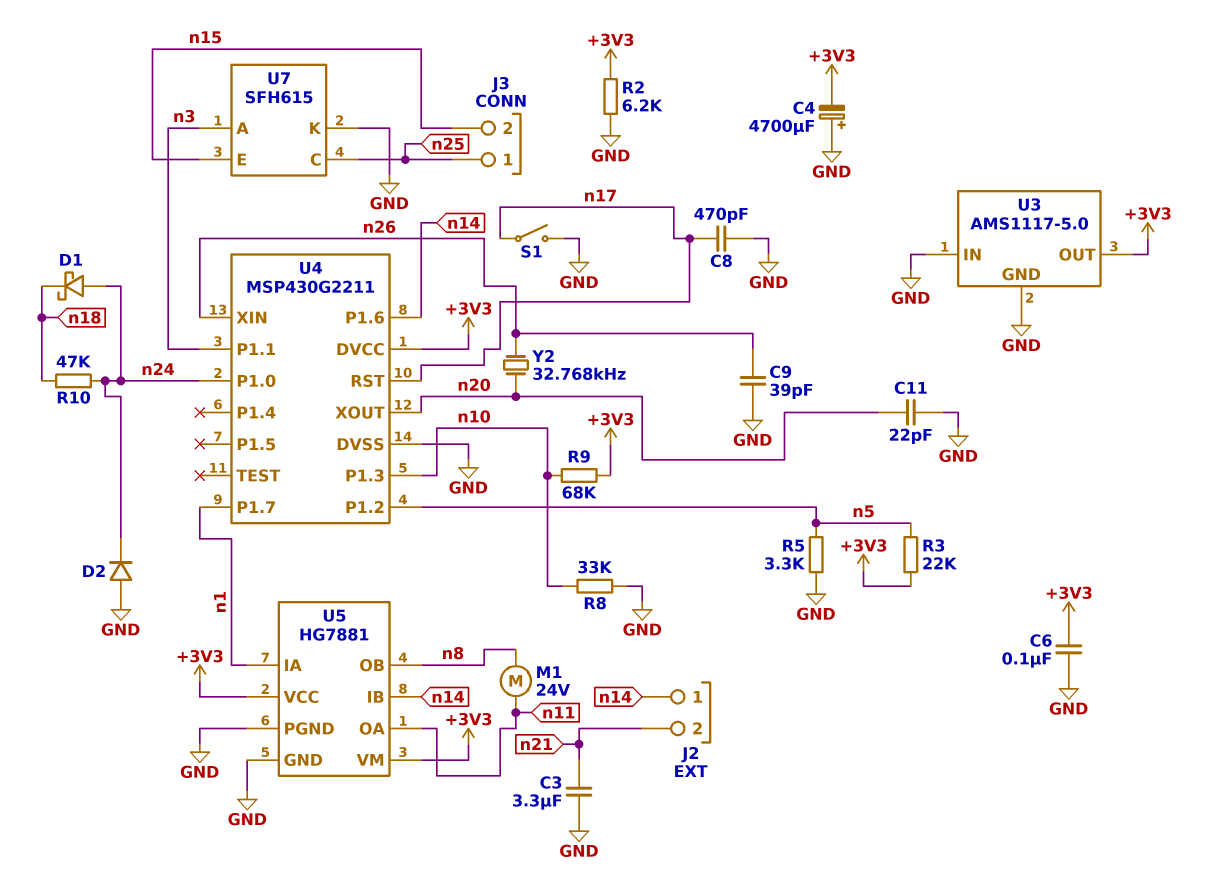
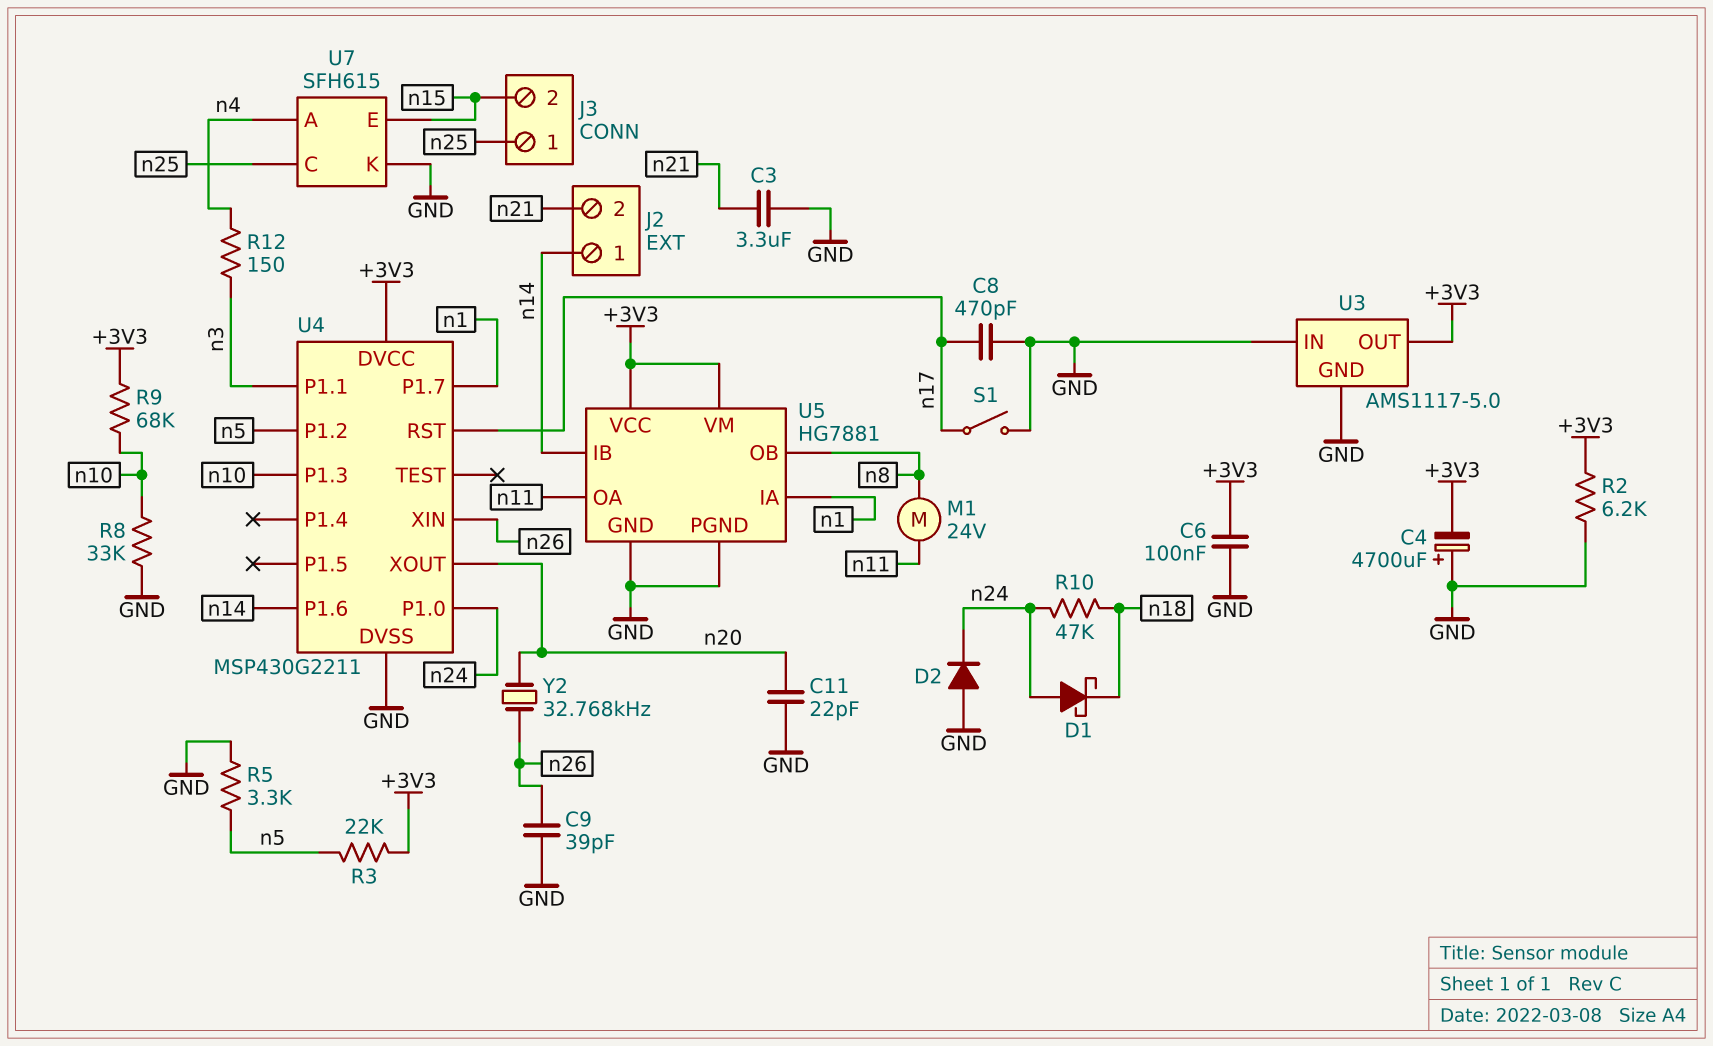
R12: none -> 150 (n3, n4)
U7 pin A: n3 -> n4

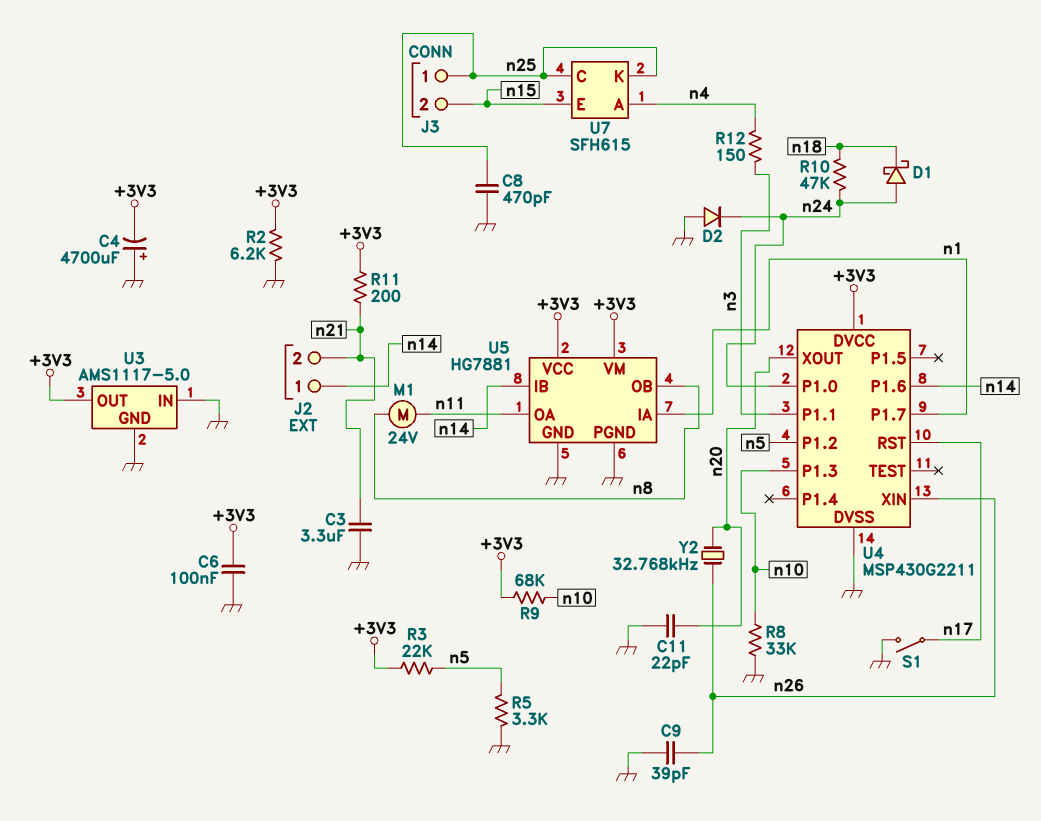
C8: 470pF (GND, n17) -> 470pF (GND, n25)
R11: none -> 200 (+3V3, n21)
U7 pin K: GND -> n25

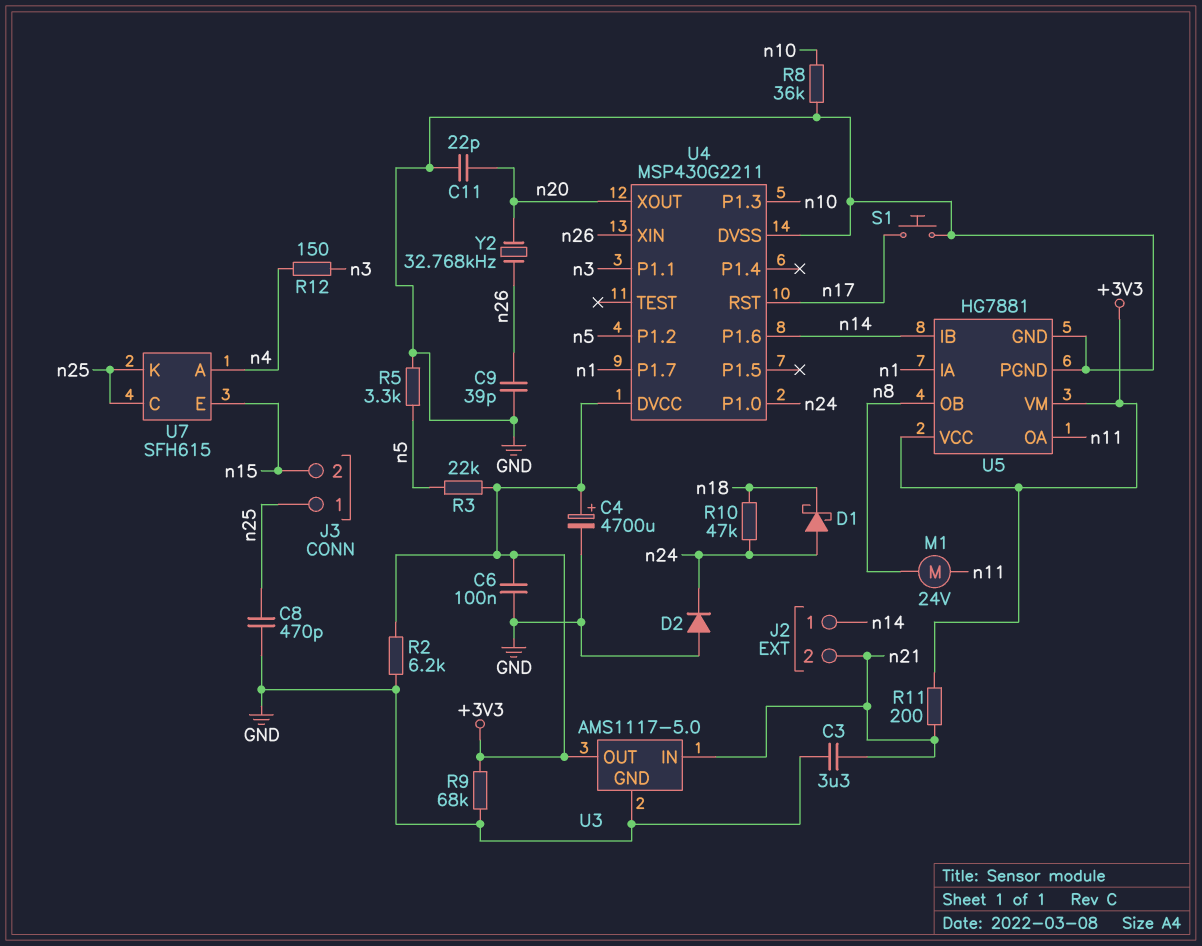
C4: 4700uF (plus GND, minus +3V3) -> 4700uF (plus +3V3, minus GND)
R8: 33k (GND, n10) -> 36k (GND, n10)
R9: 68k (+3V3, n10) -> 68k (+3V3, GND)
S1: switch (GND, n17) -> button (GND, n17)
U3 pin IN: GND -> n21

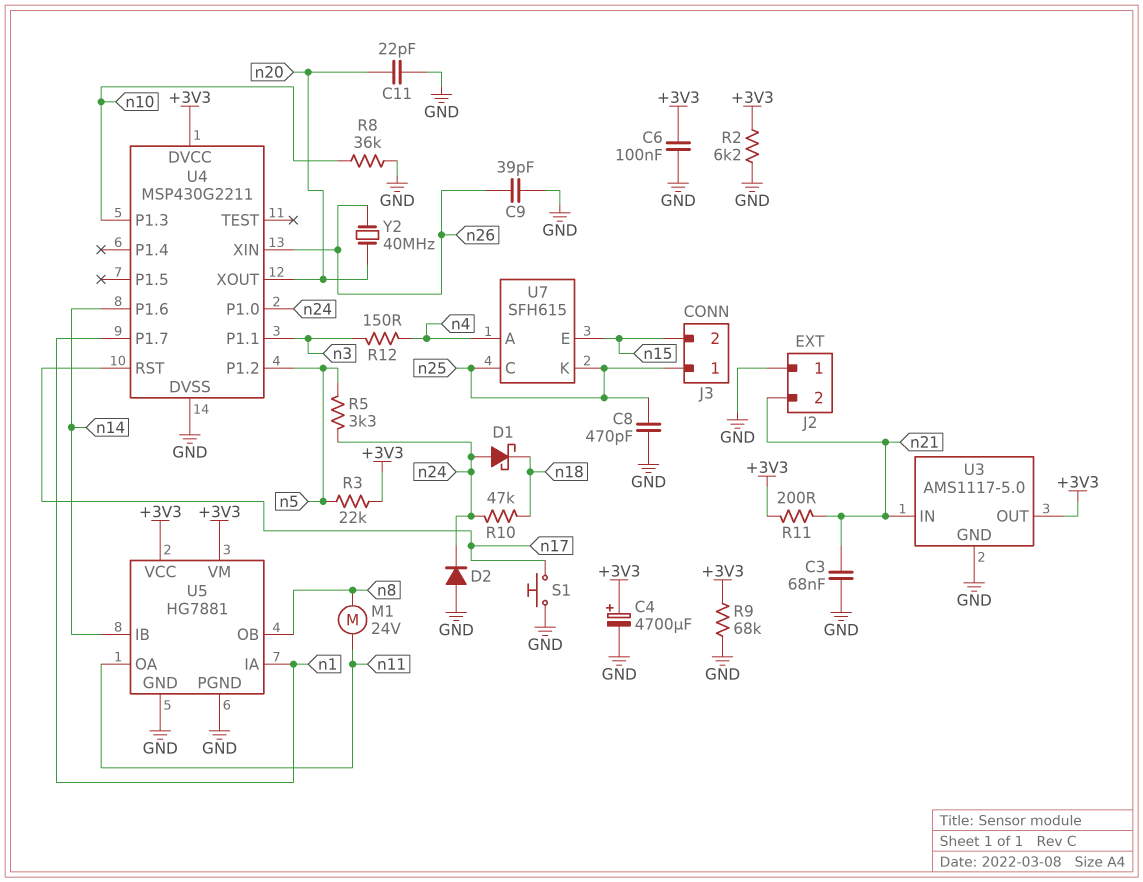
C3: 3.3uF (GND, n21) -> 68nF (GND, n21)
J2 pin 1: n14 -> GND
R5: 3.3k (GND, n5) -> 3.3k (n5, n24)
Y2: 32.768kHz (n20, n26) -> 40MHz (n20, n26)

